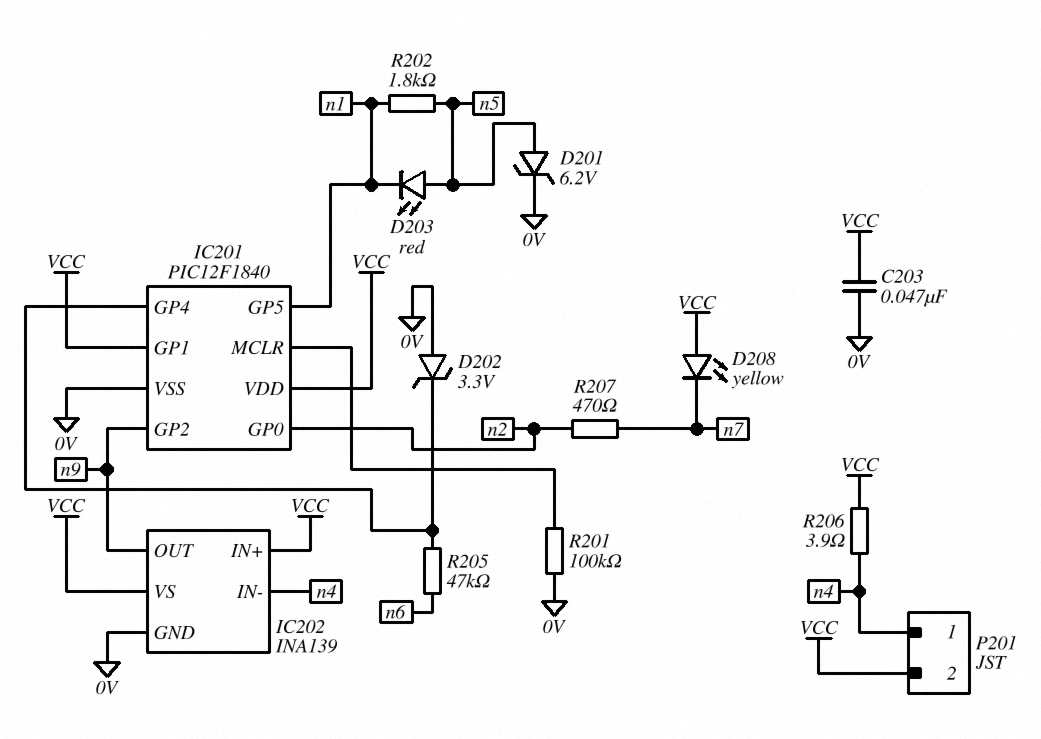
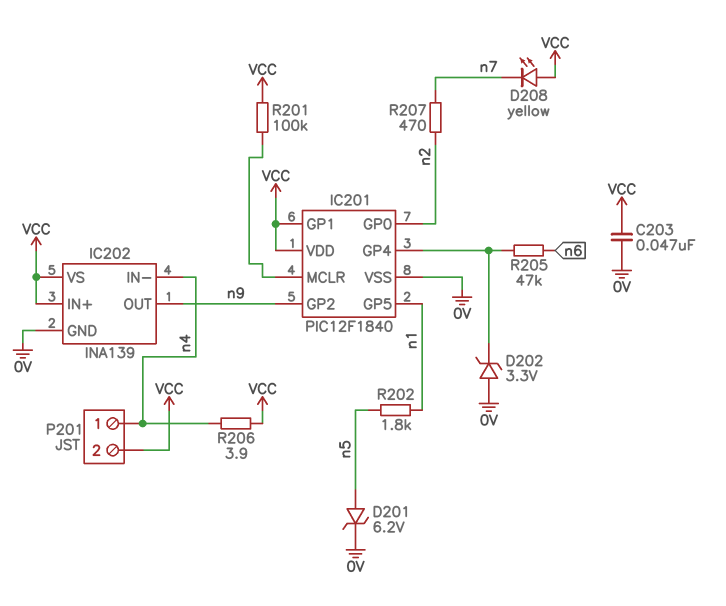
D203: LED red (A n5, K n1) -> none
R201: 100k (0V, IC201/MCLR) -> 100k (IC201/MCLR, VCC)

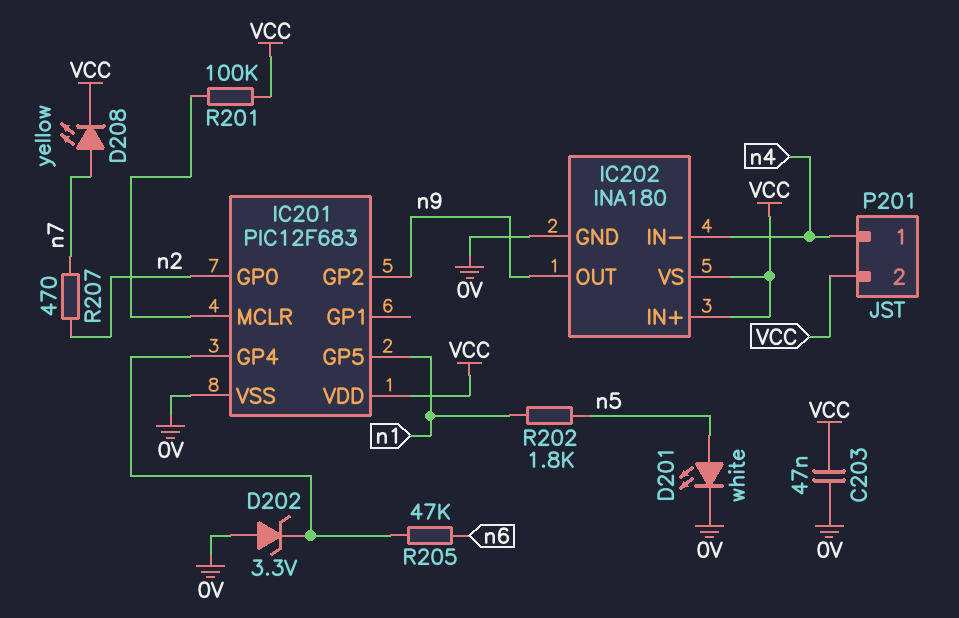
D201: zener 6.2V (A n5, K 0V) -> LED white (A n5, K 0V)
D208: LED yellow (A VCC, K n7) -> LED yellow (A n7, K VCC)
IC201: PIC12F1840 -> PIC12F683
IC201 pin GP1: VCC -> none
IC202: INA139 -> INA180
R206: 3.9 (VCC, n4) -> none

